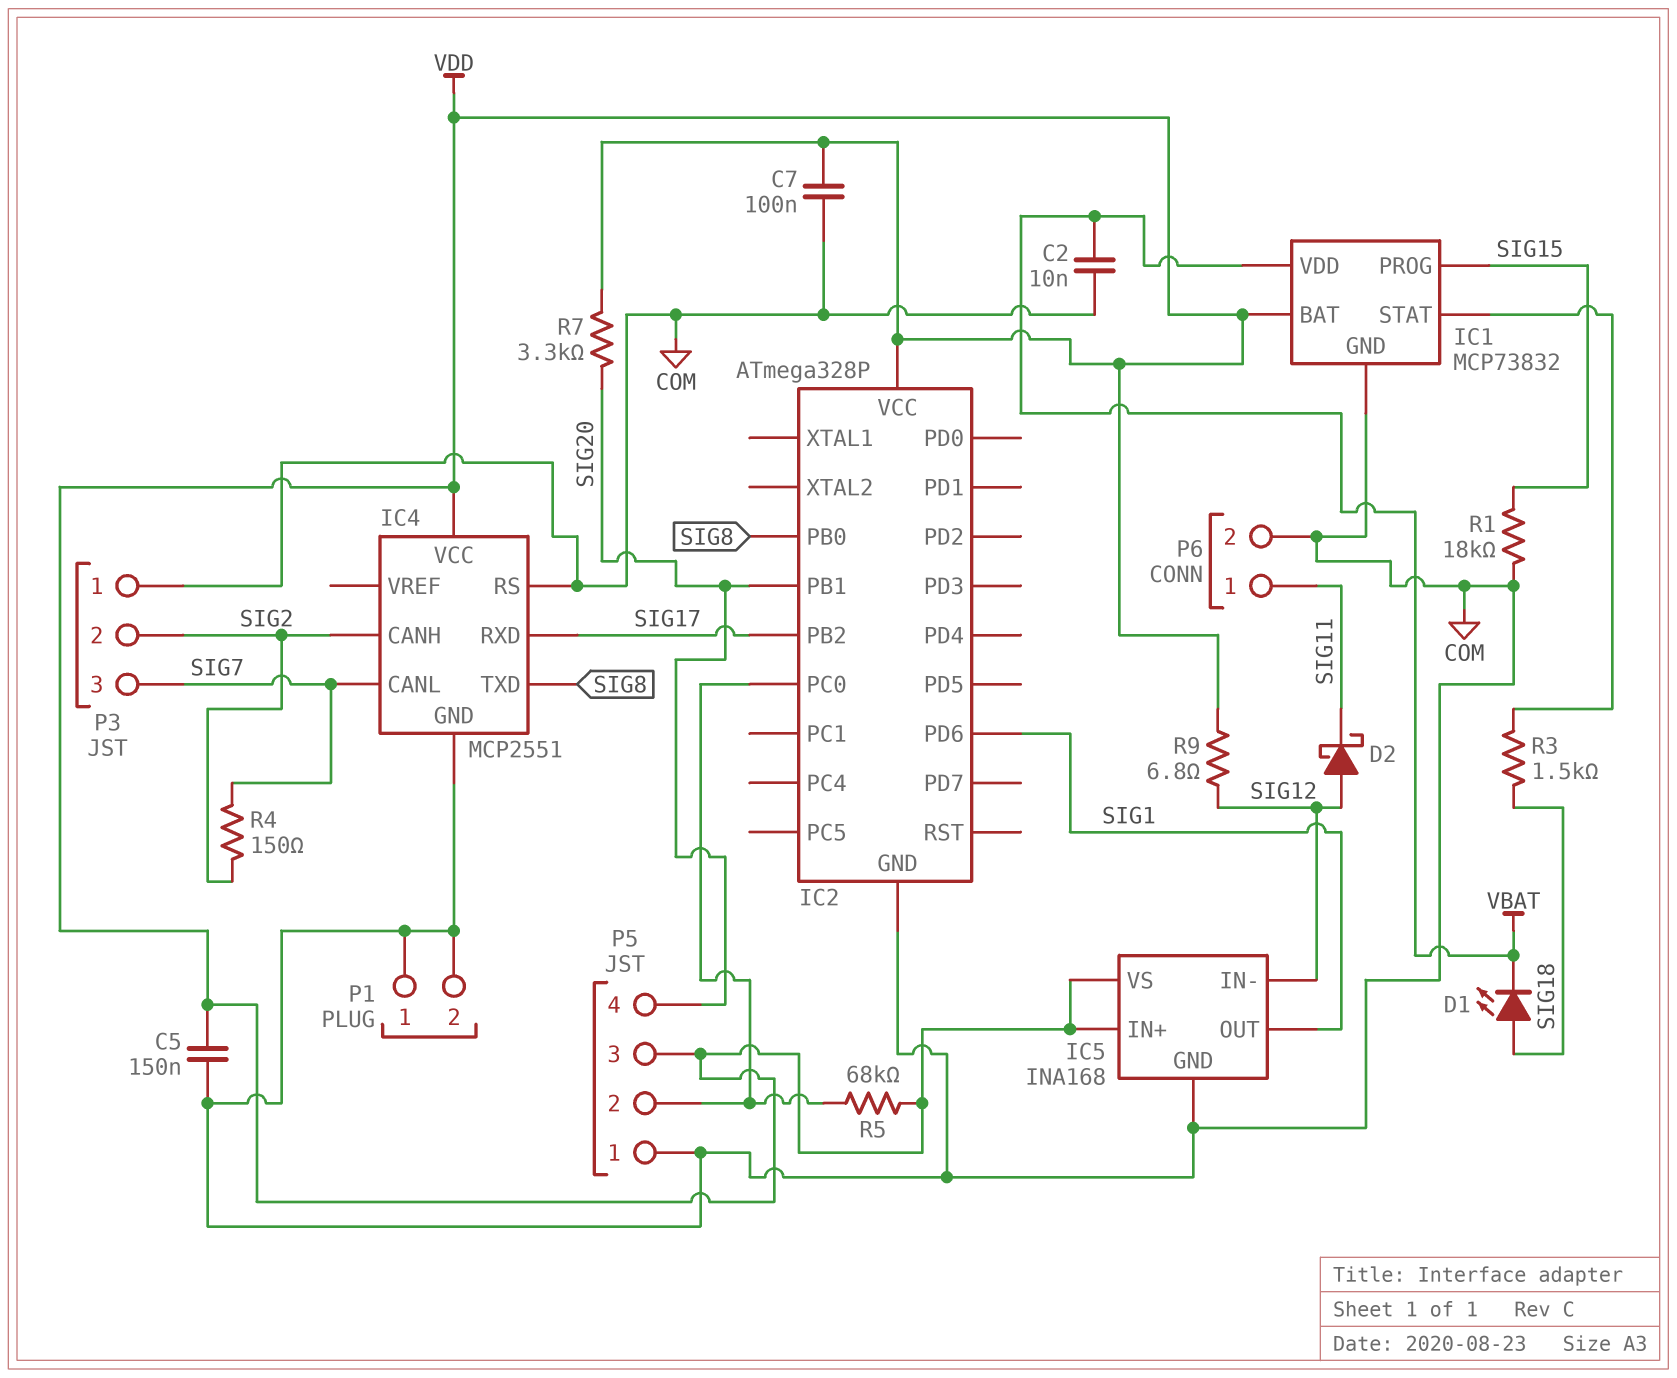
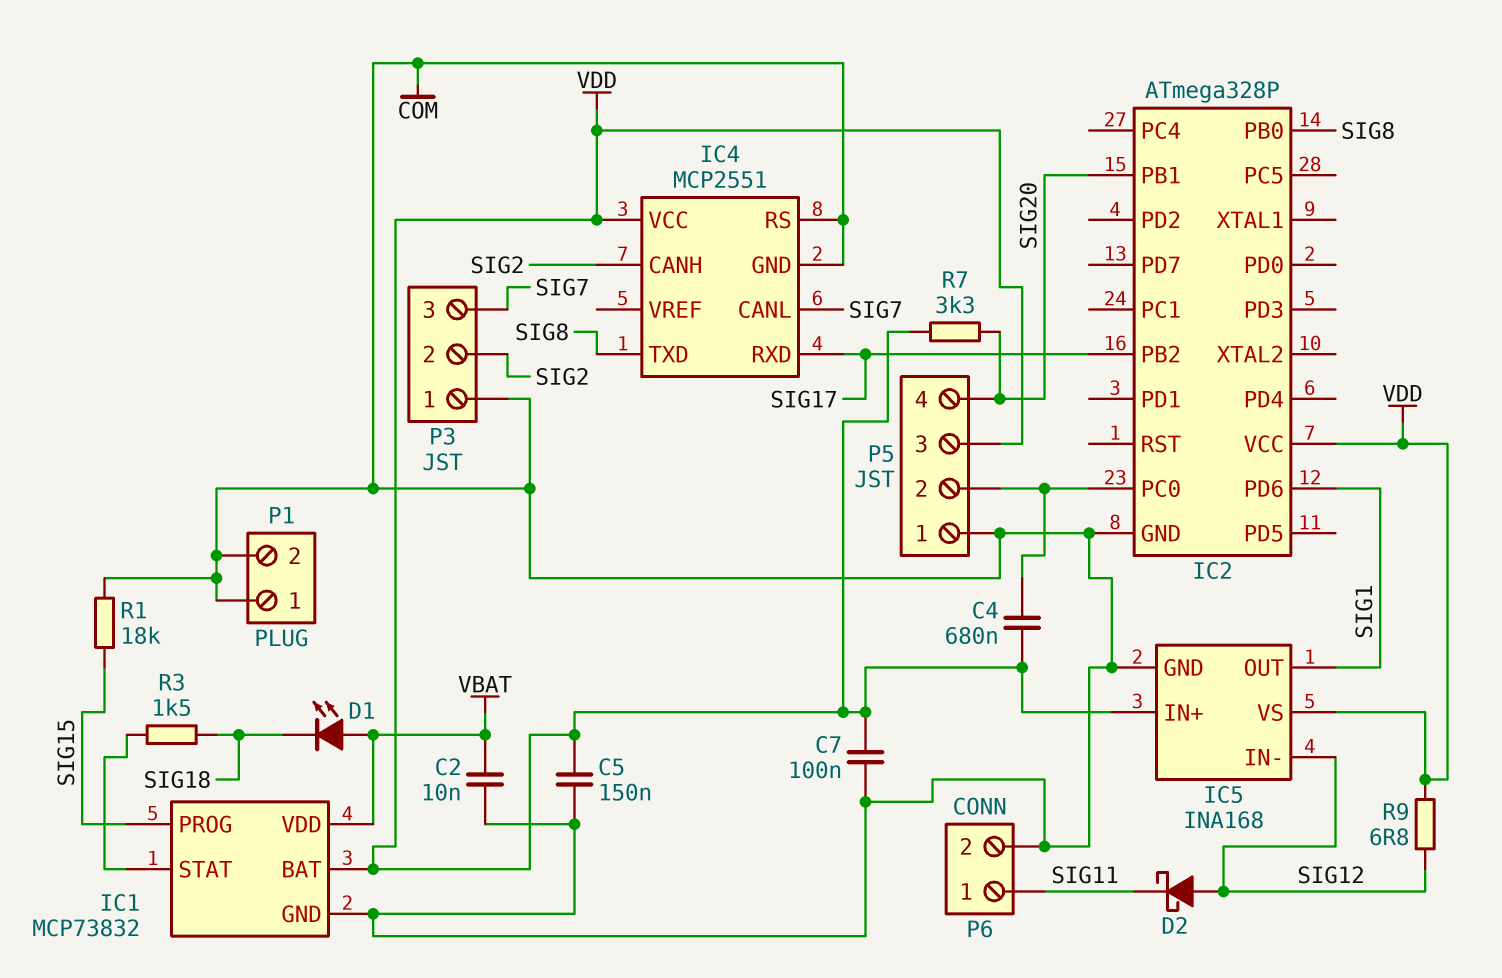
C4: none -> 680nF (IC2/PC0, VDD)
D1: LED (A SIG18, K VBAT) -> LED (A VBAT, K SIG18)
R4: 150 (SIG2, SIG7) -> none
R5: 68k (IC2/PC0, VDD) -> none

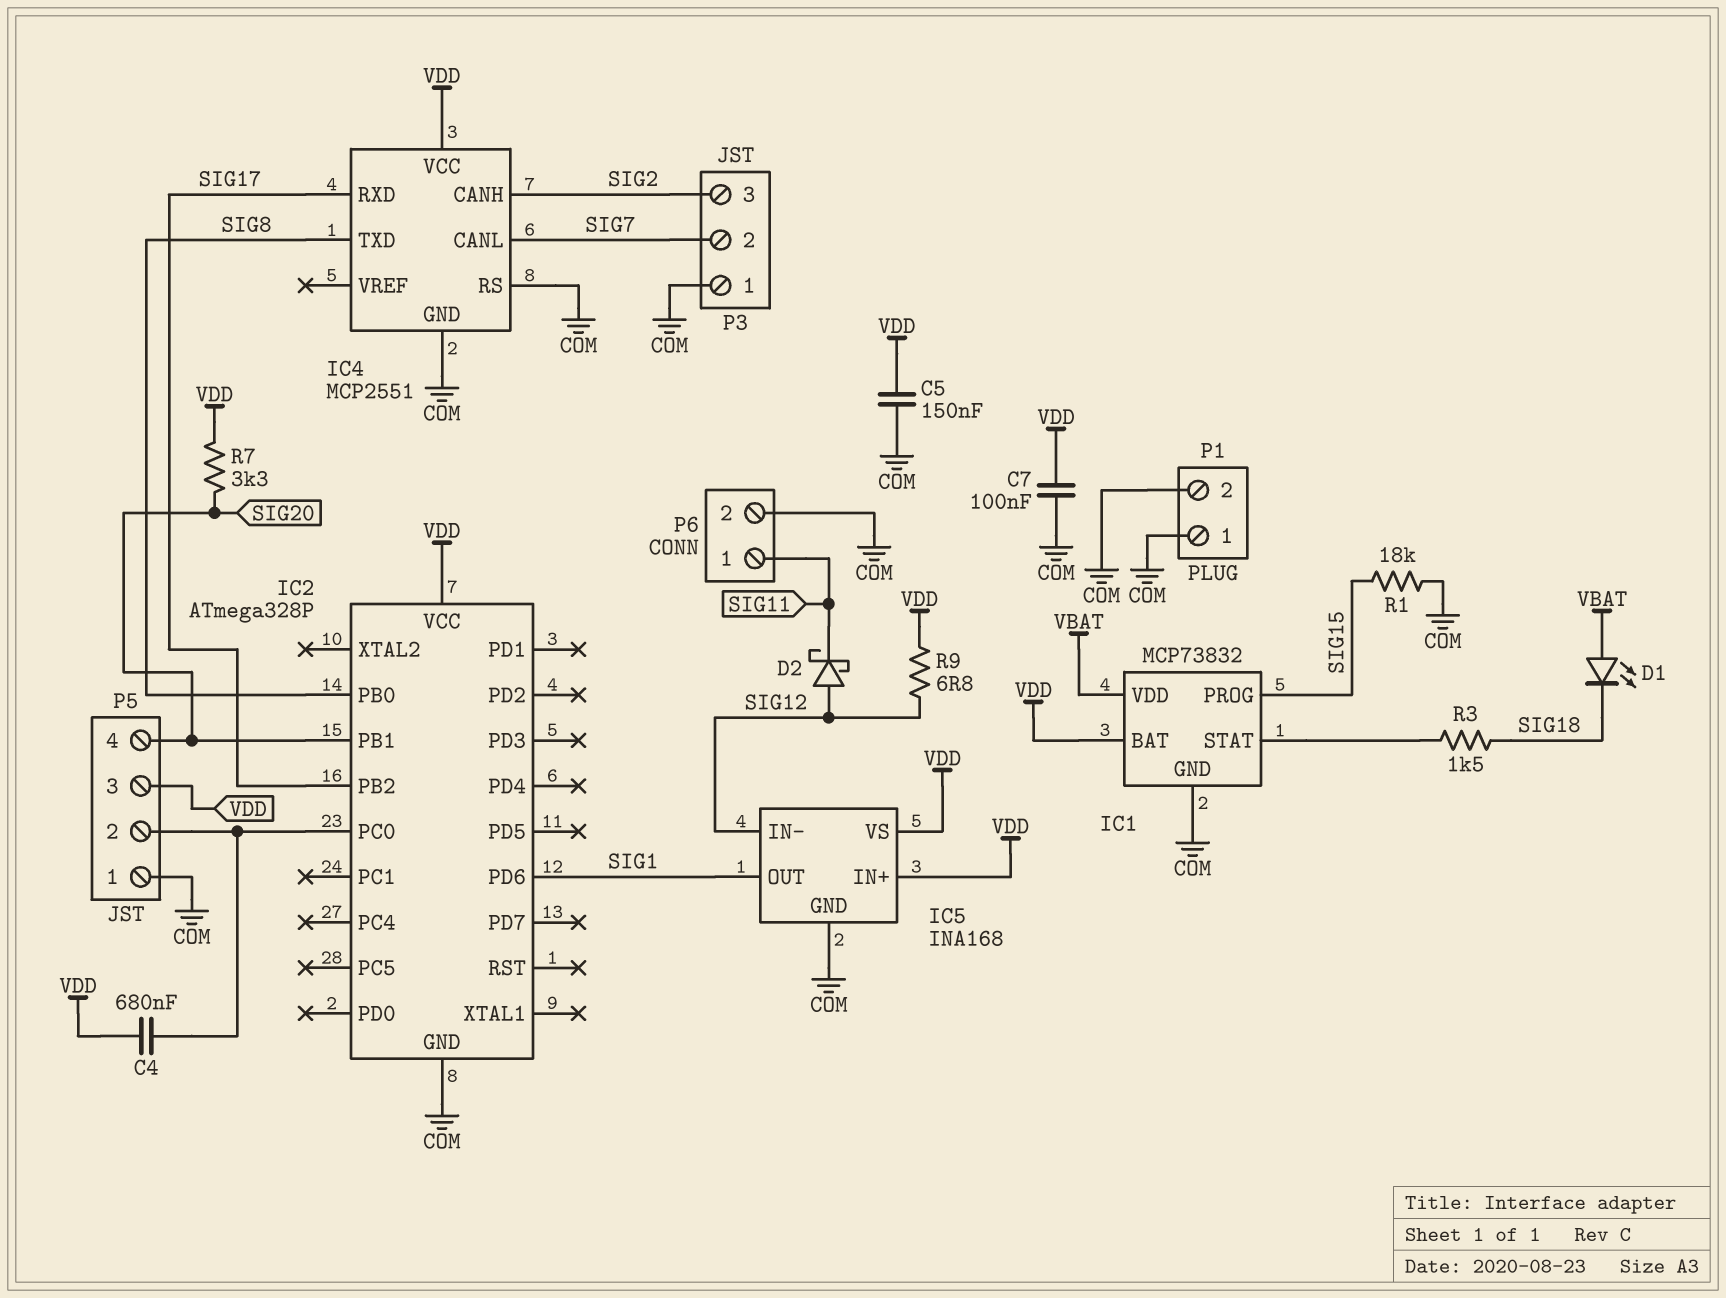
C2: 10nF (COM, VBAT) -> none
P3 pin 2: SIG2 -> SIG7
P3 pin 3: SIG7 -> SIG2

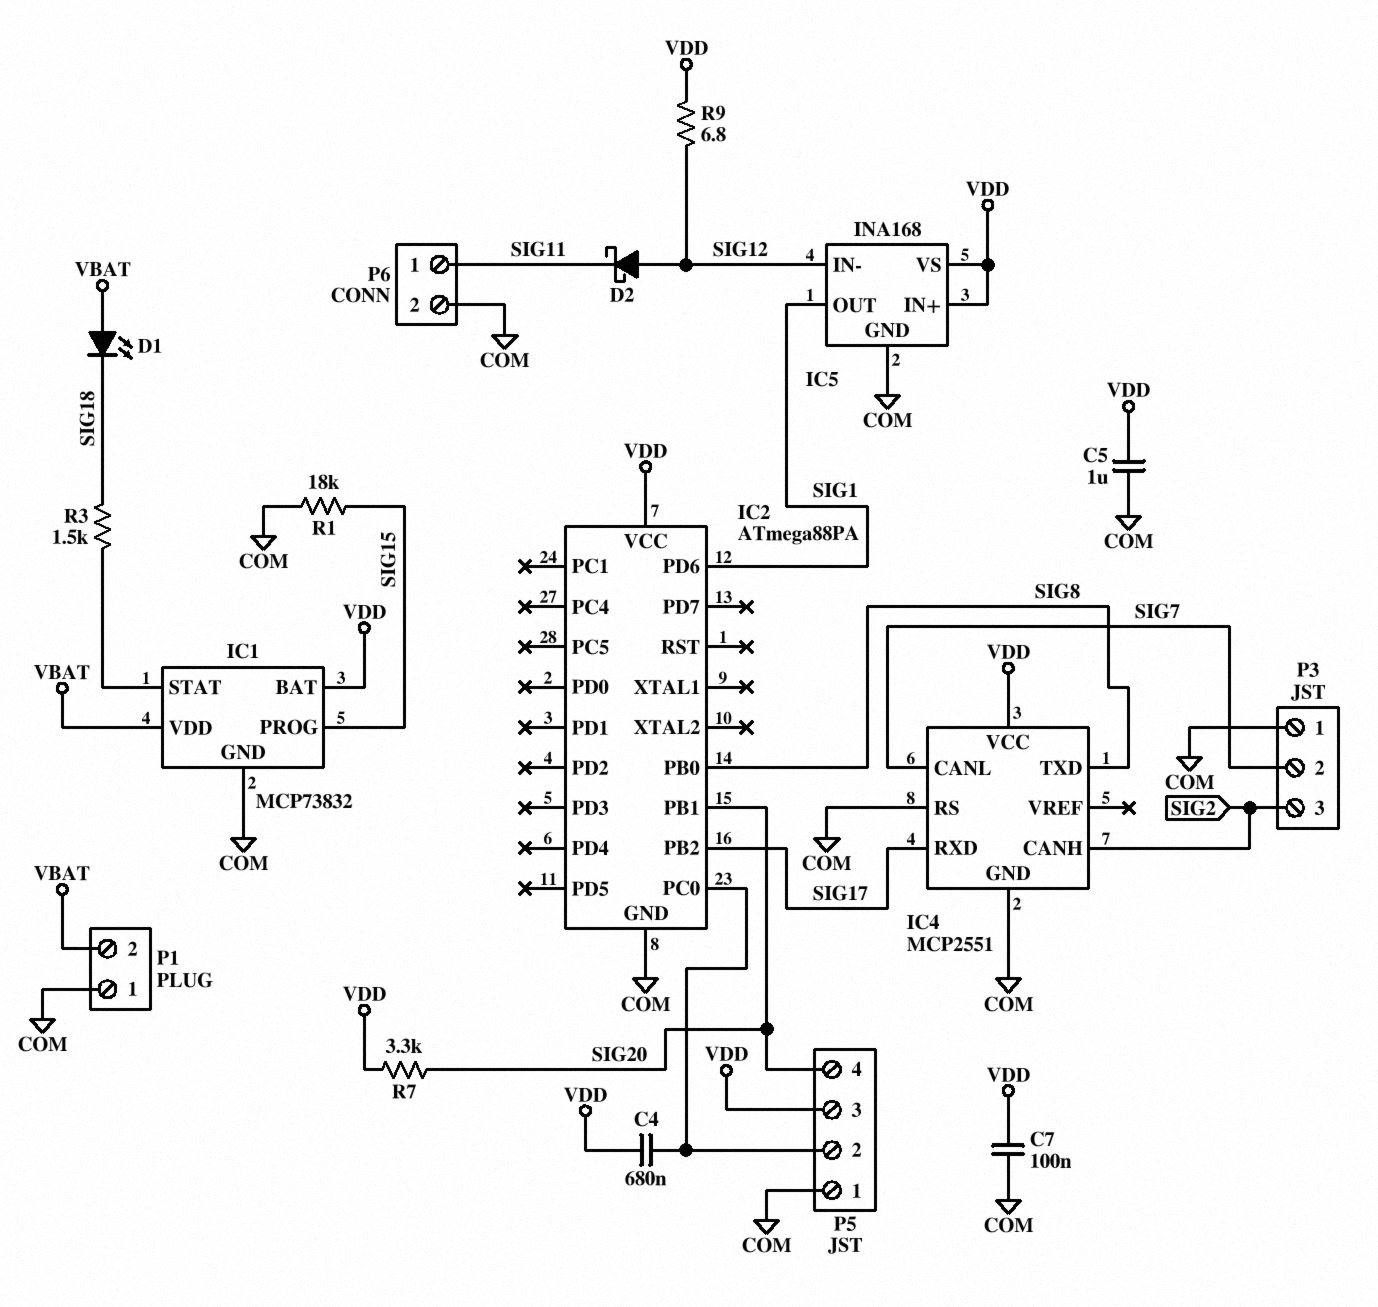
C5: 150nF (COM, VDD) -> 1uF (COM, VDD)
IC2: ATmega328P -> ATmega88PA
P1 pin 2: COM -> VBAT

